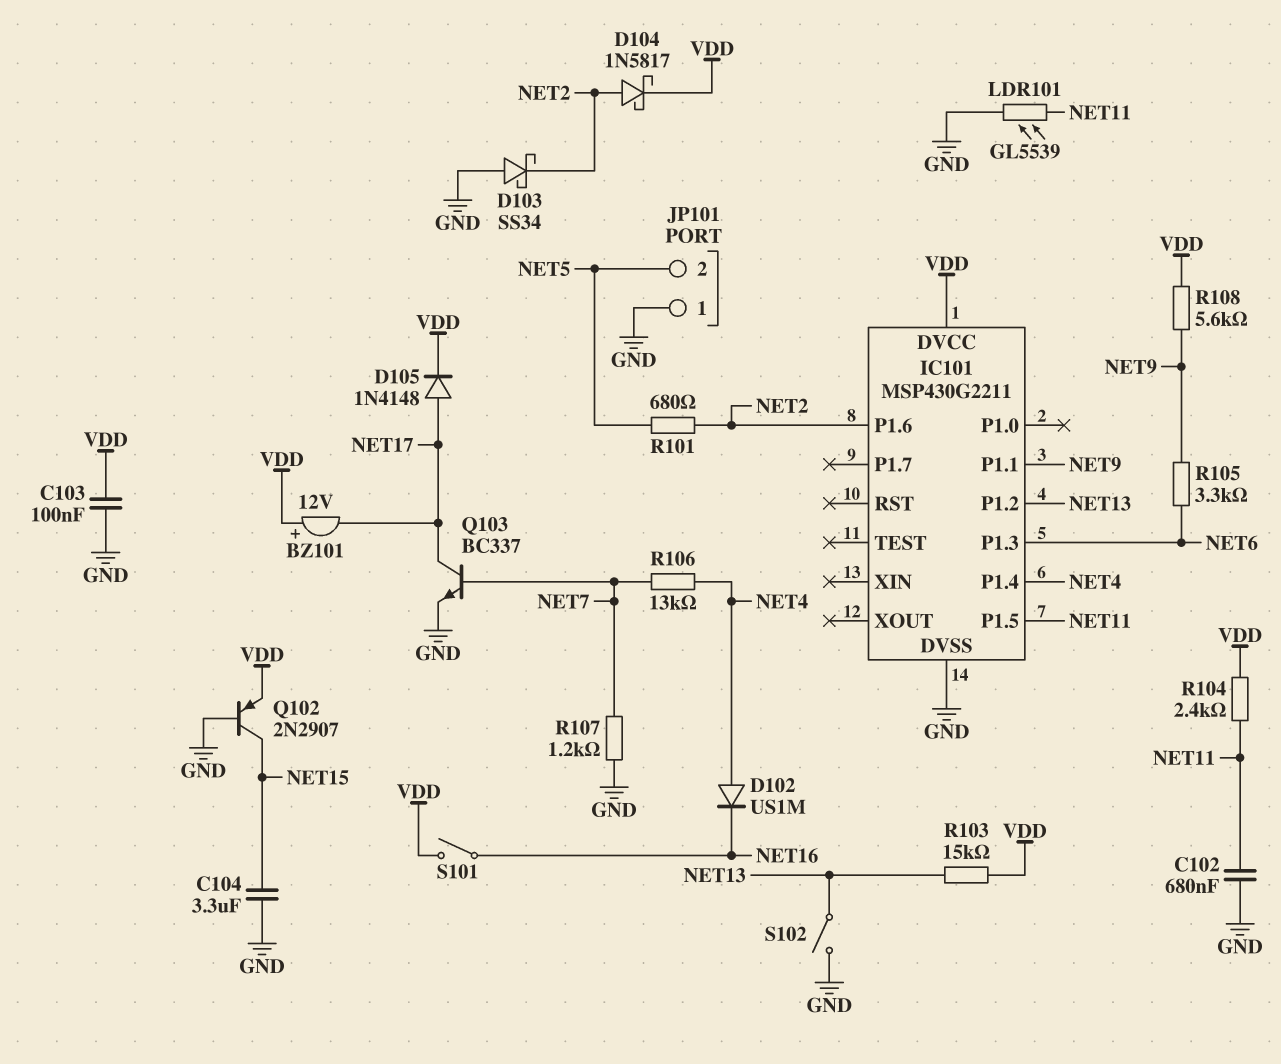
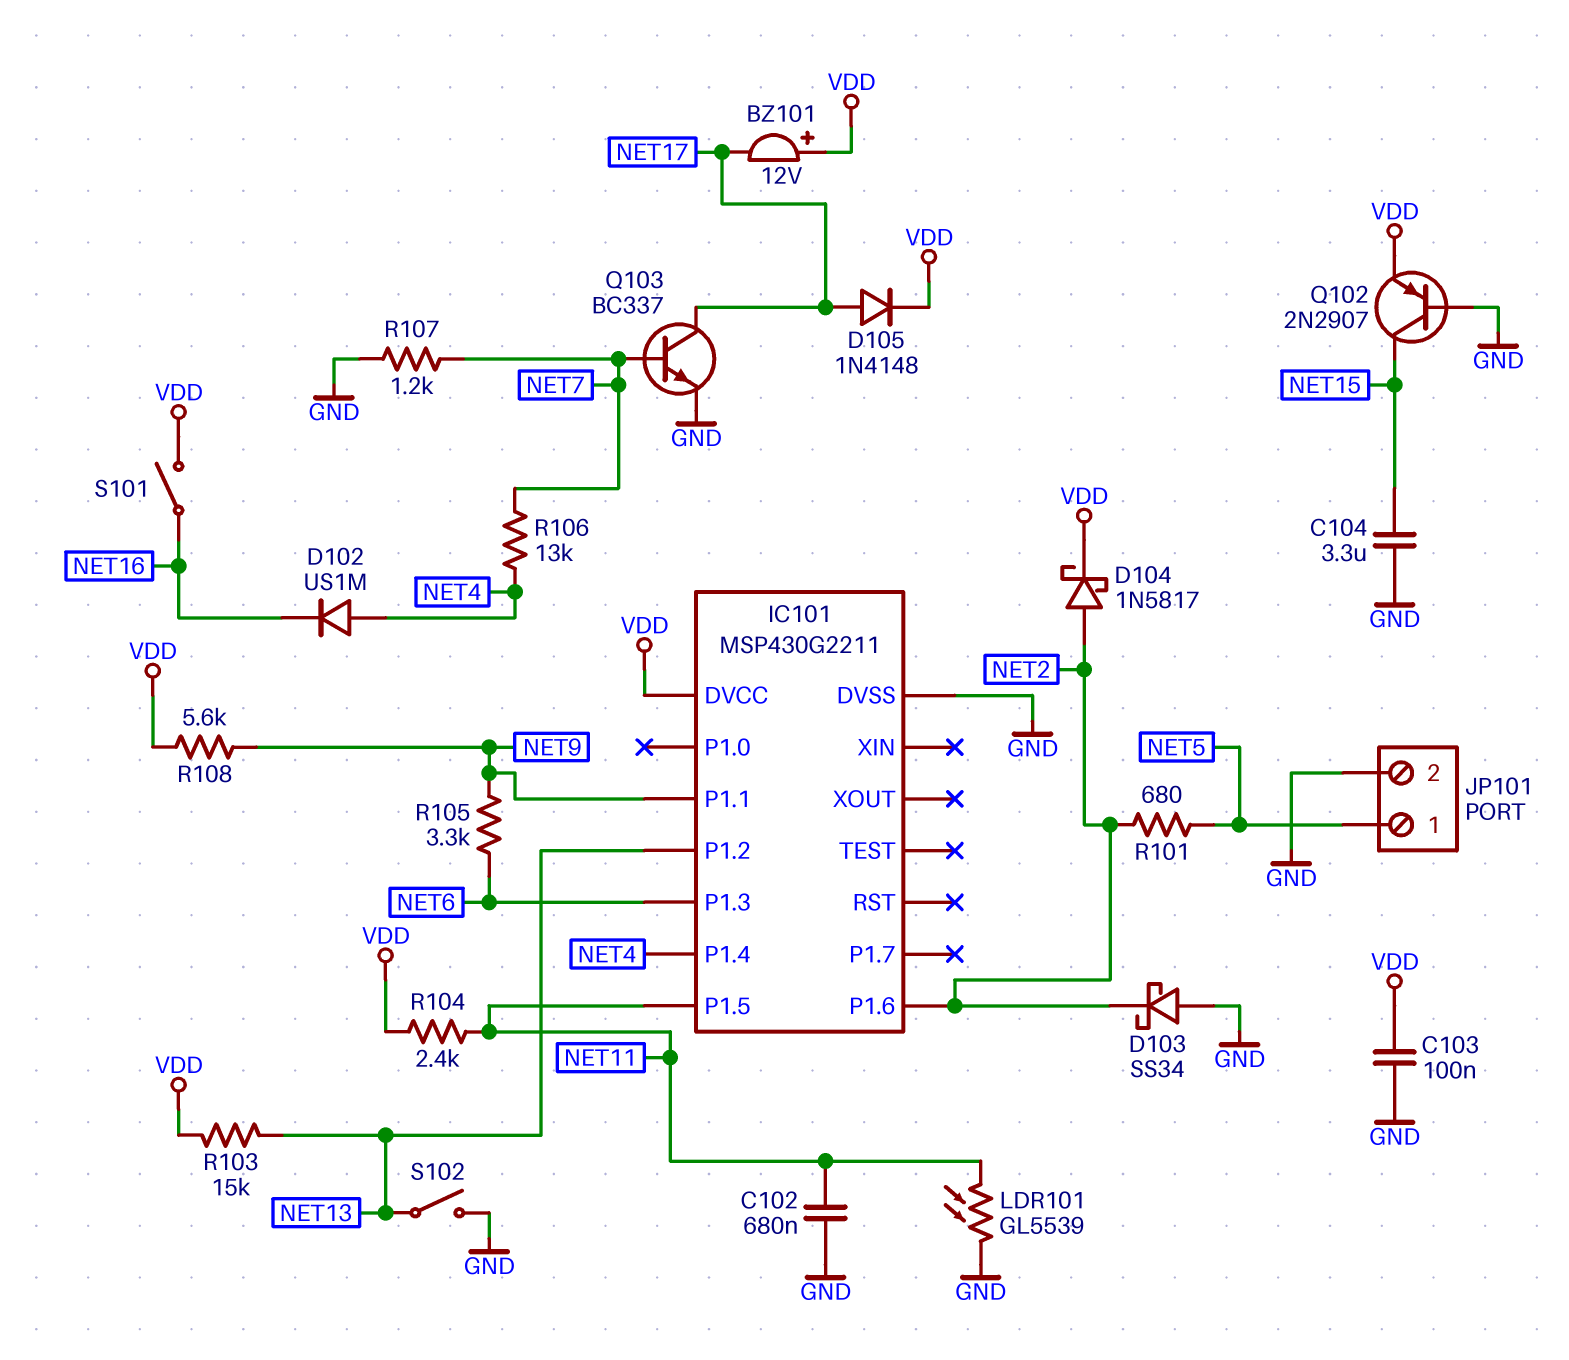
JP101 pin 1: GND -> NET5
JP101 pin 2: NET5 -> GND

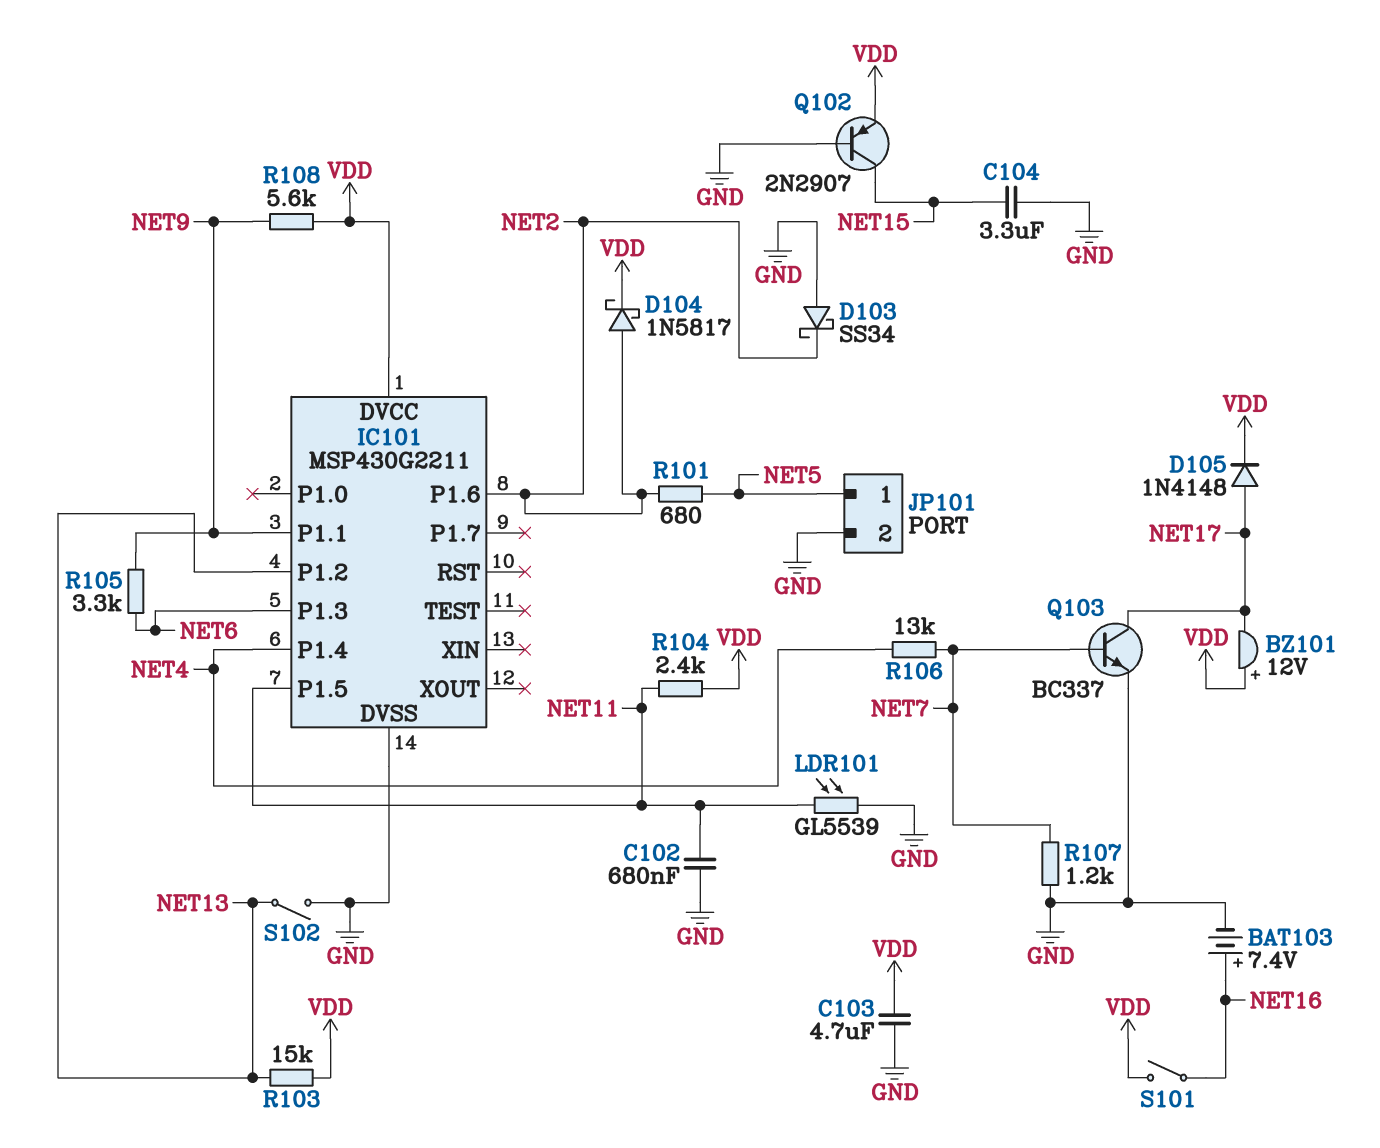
BAT103: none -> 7.4V (plus NET16, minus GND)
C103: 100nF (GND, VDD) -> 4.7uF (GND, VDD)
D102: diode US1M (A NET4, K NET16) -> none

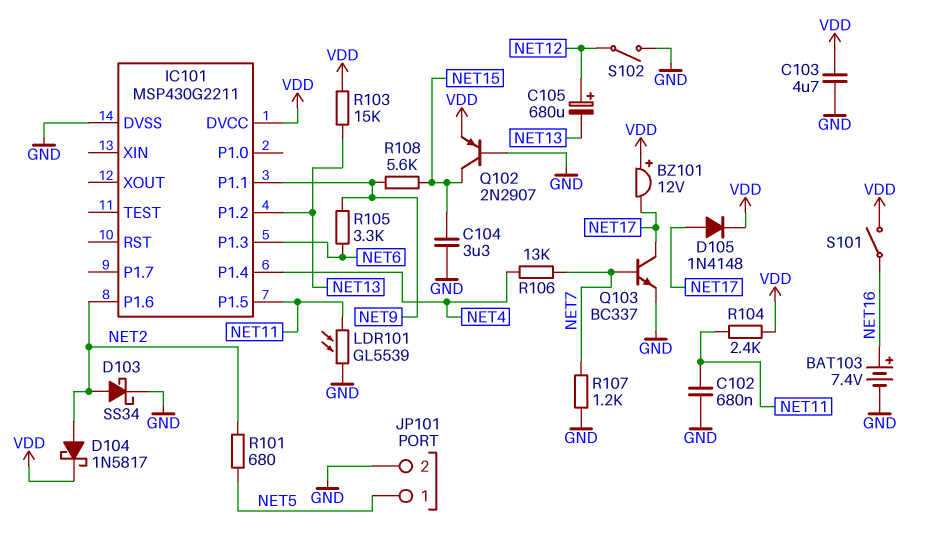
C105: none -> 680uF (plus NET12, minus NET13)
D103: schottky SS34 (A GND, K NET2) -> schottky SS34 (A NET2, K GND)
R108: 5.6k (NET9, VDD) -> 5.6k (NET9, NET15)
S102: switch (GND, NET13) -> switch (GND, NET12)

